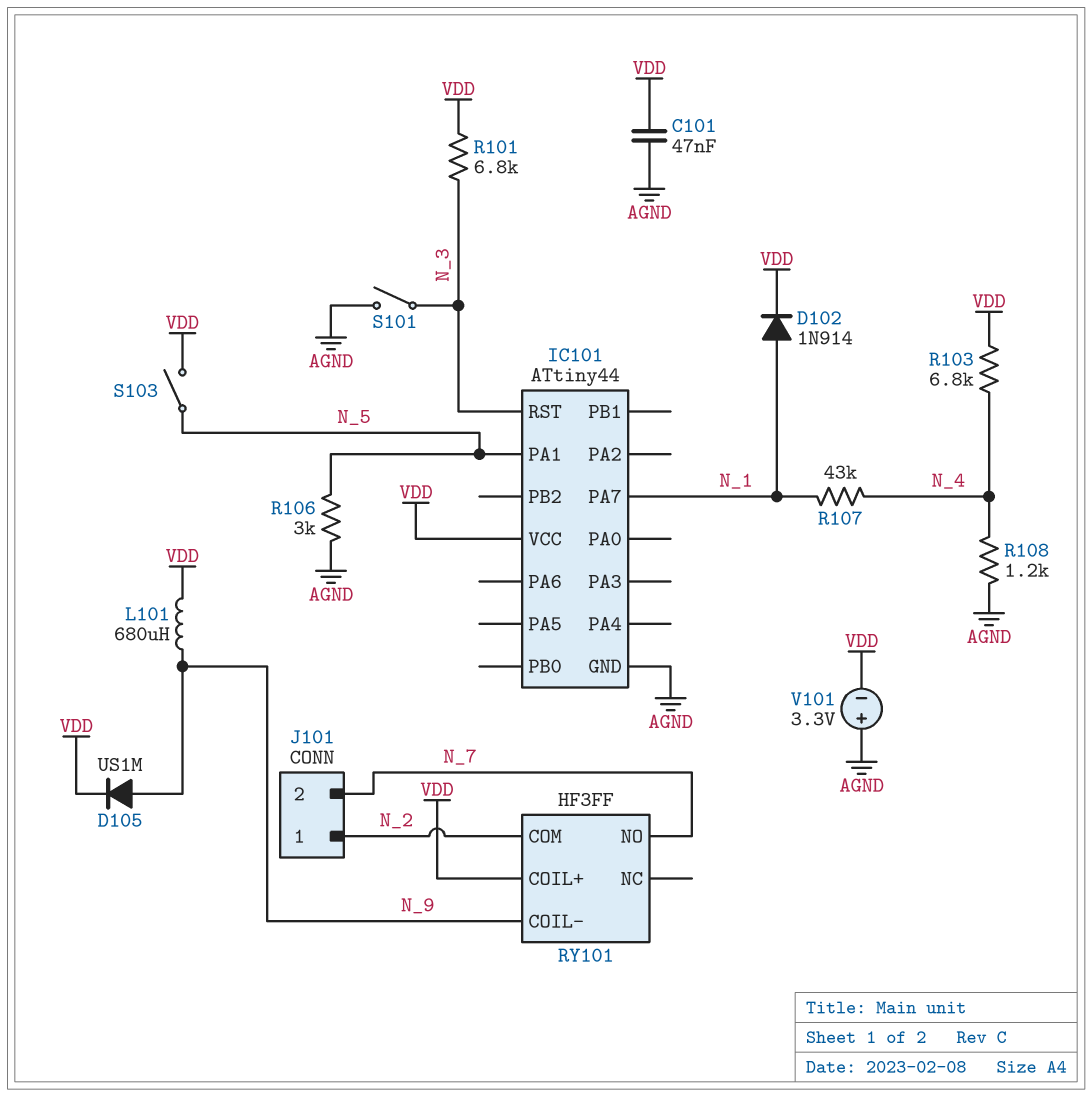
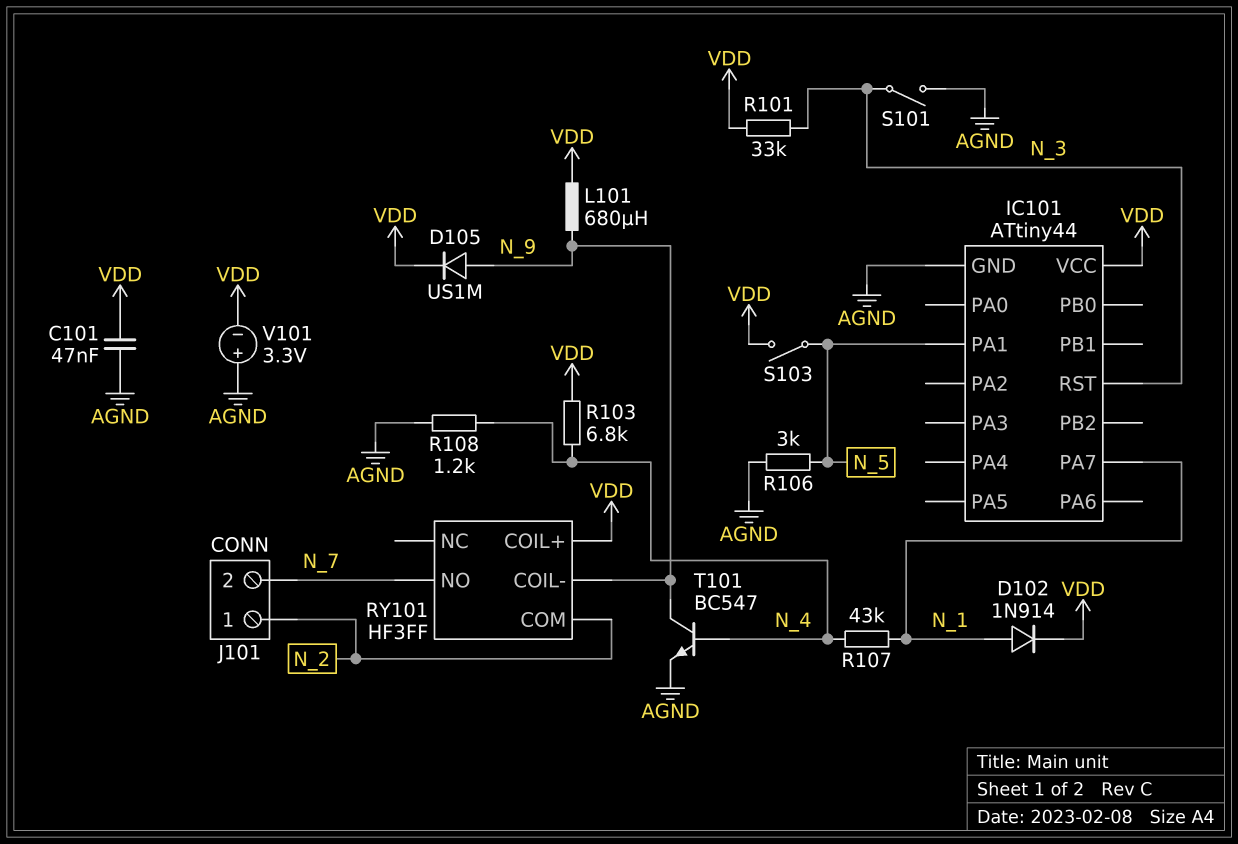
R101: 6.8k (N_3, VDD) -> 33k (N_3, VDD)
T101: none -> NPN BC547 (B N_4, C N_9, E AGND)

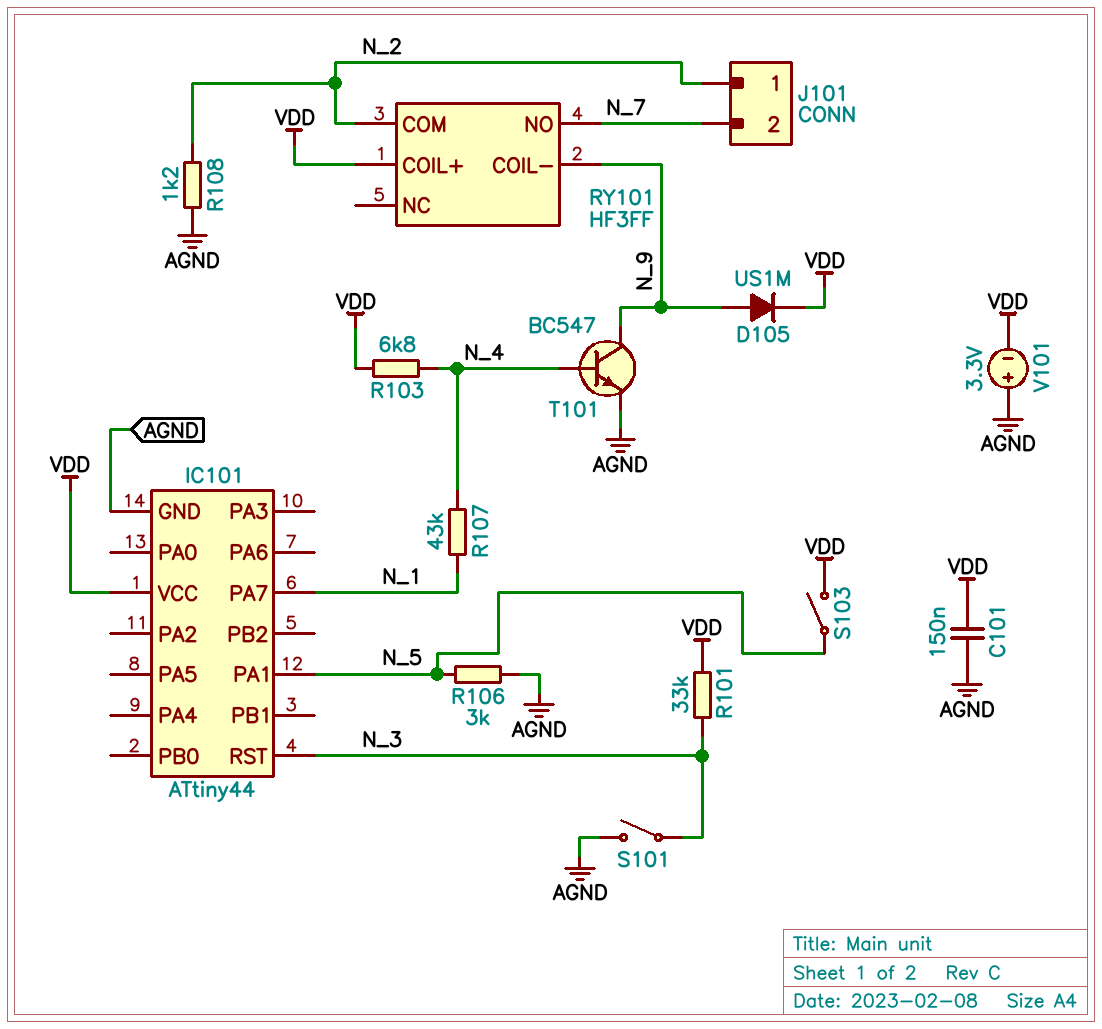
C101: 47nF (AGND, VDD) -> 150nF (AGND, VDD)
D102: diode 1N914 (A N_1, K VDD) -> none
L101: 680uH (N_9, VDD) -> none
R108: 1.2k (AGND, N_4) -> 1.2k (AGND, N_2)

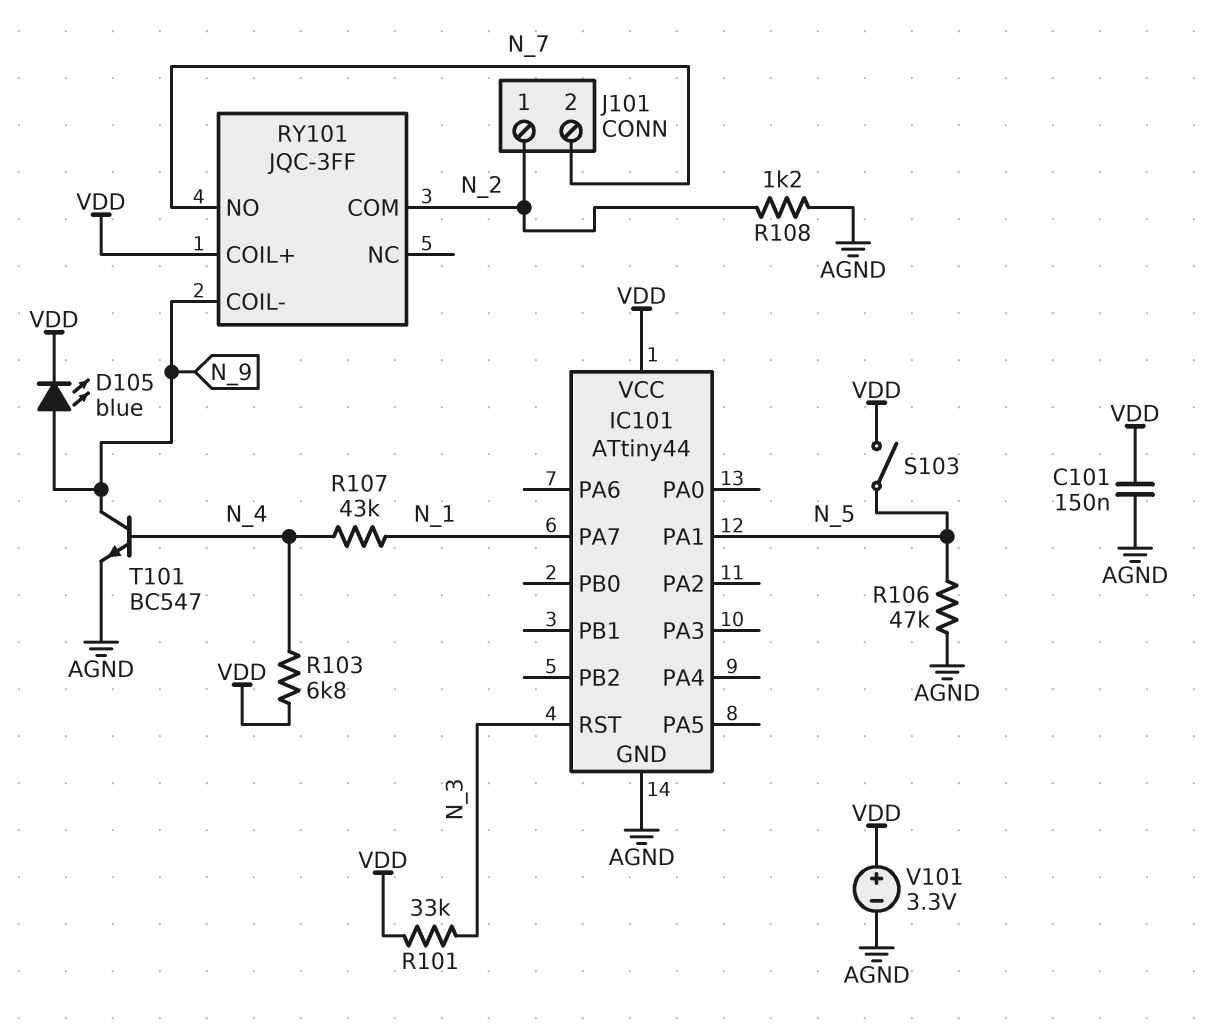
D105: diode US1M (A N_9, K VDD) -> LED blue (A N_9, K VDD)
R106: 3k (AGND, N_5) -> 47k (AGND, N_5)
RY101: HF3FF -> JQC-3FF
S101: switch (AGND, N_3) -> none
V101: 3.3V (plus AGND, minus VDD) -> 3.3V (plus VDD, minus AGND)

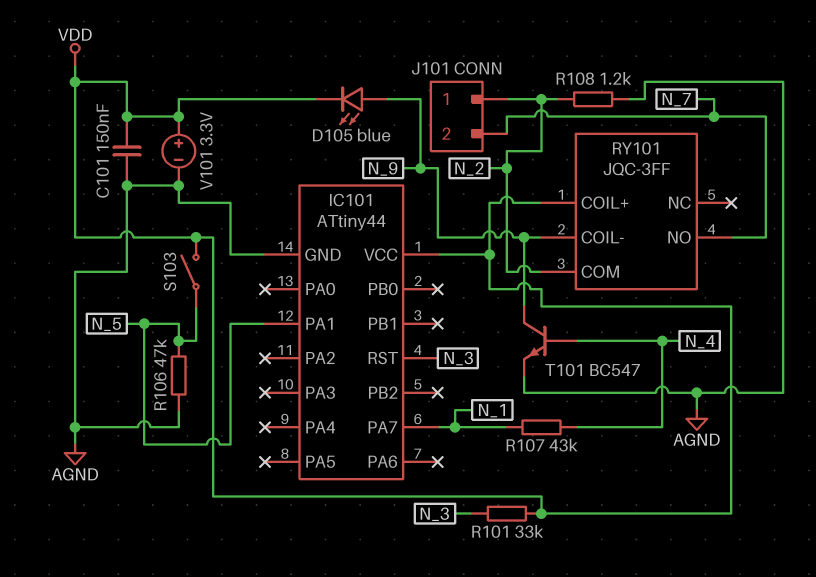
R103: 6.8k (N_4, VDD) -> none

